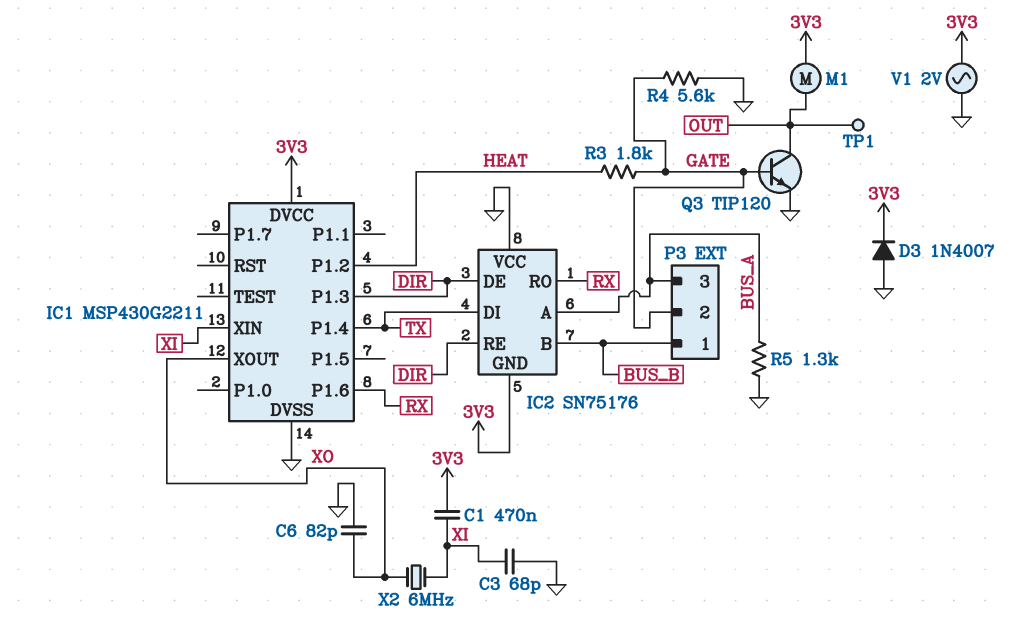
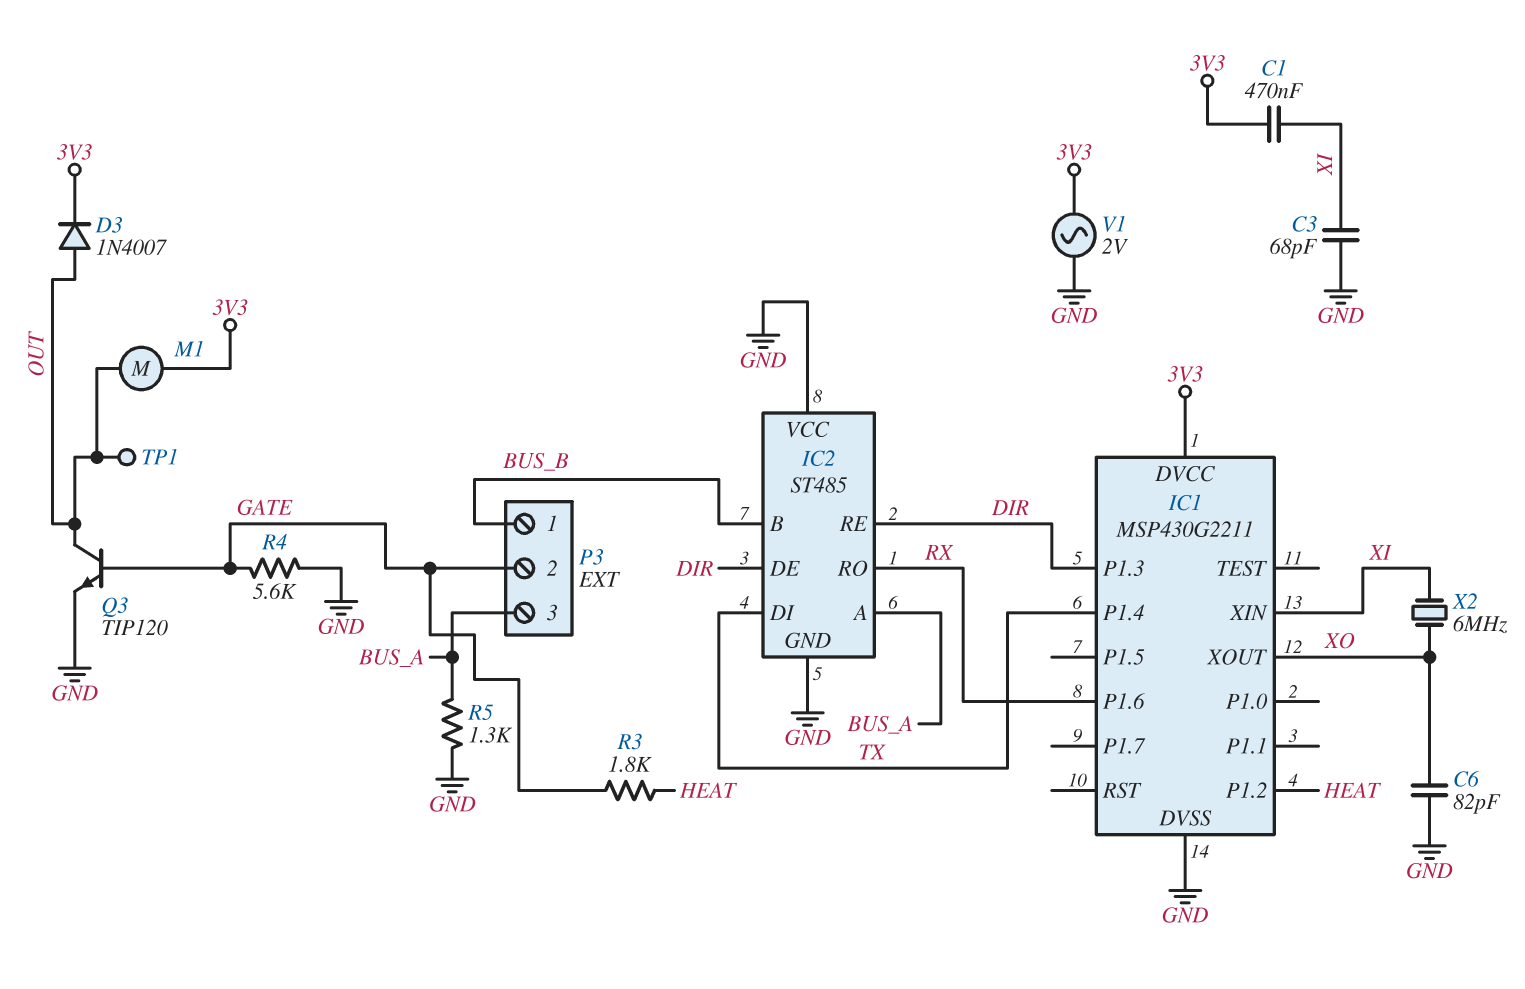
D3: diode 1N4007 (A GND, K 3V3) -> diode 1N4007 (A OUT, K 3V3)
IC2: SN75176 -> ST485
IC2 pin GND: 3V3 -> GND

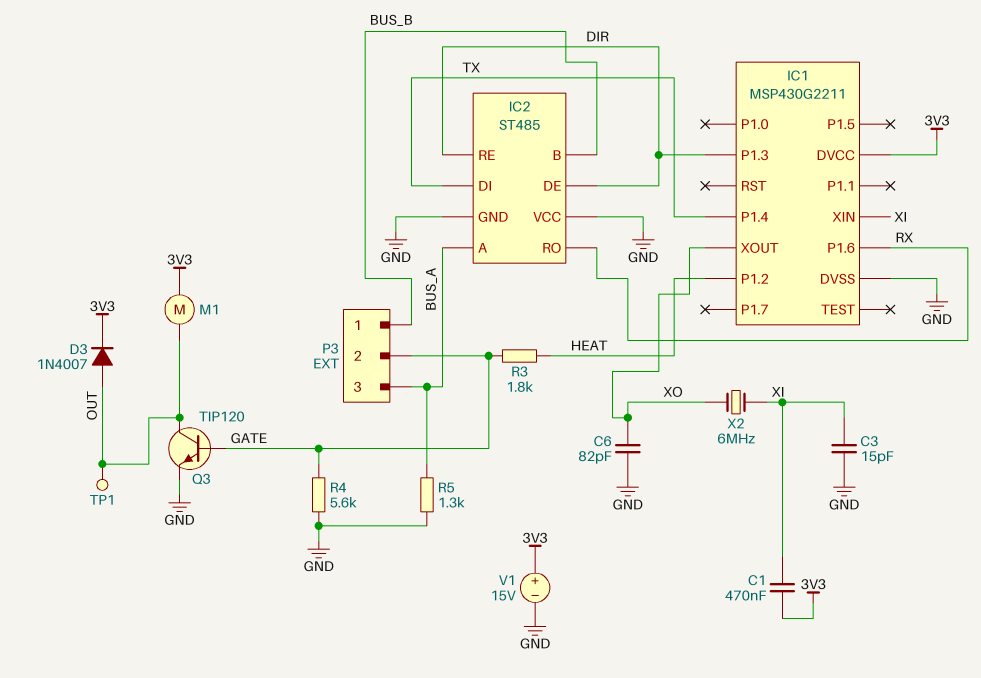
C3: 68pF (GND, XI) -> 15pF (GND, XI)
V1: AC 2V (3V3, GND) -> 15V (plus 3V3, minus GND)

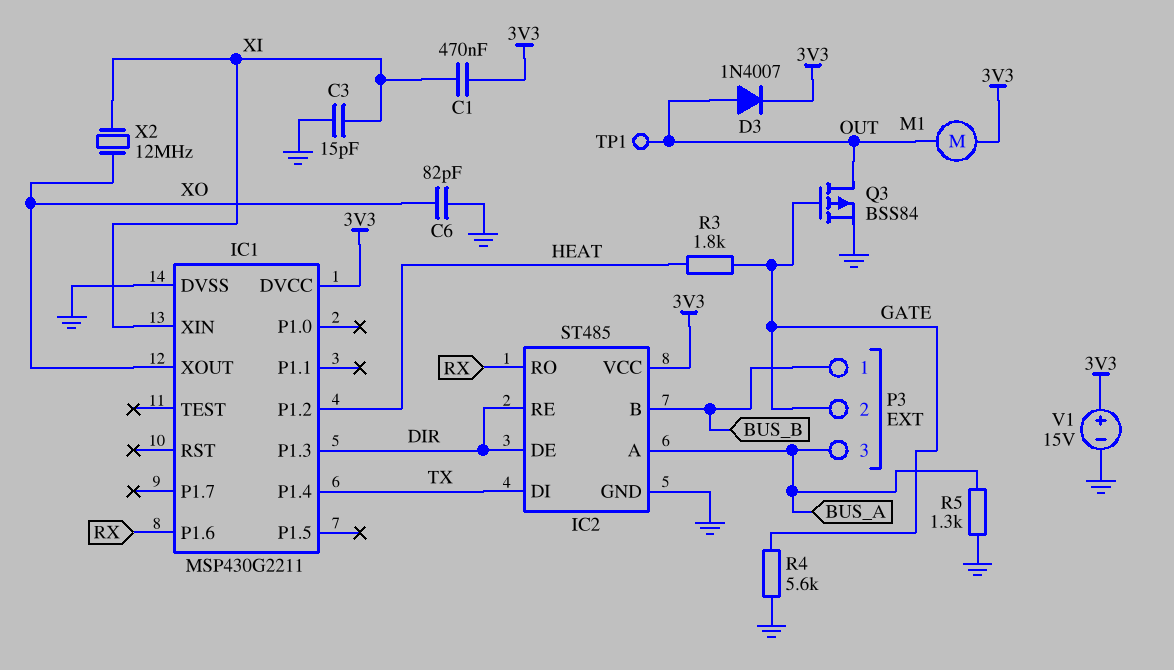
IC2 pin VCC: GND -> 3V3
Q3: NPN TIP120 (B GATE, C OUT, E GND) -> PMOS BSS84 (G GATE, D OUT, S GND)
X2: 6MHz (XI, XO) -> 12MHz (XI, XO)

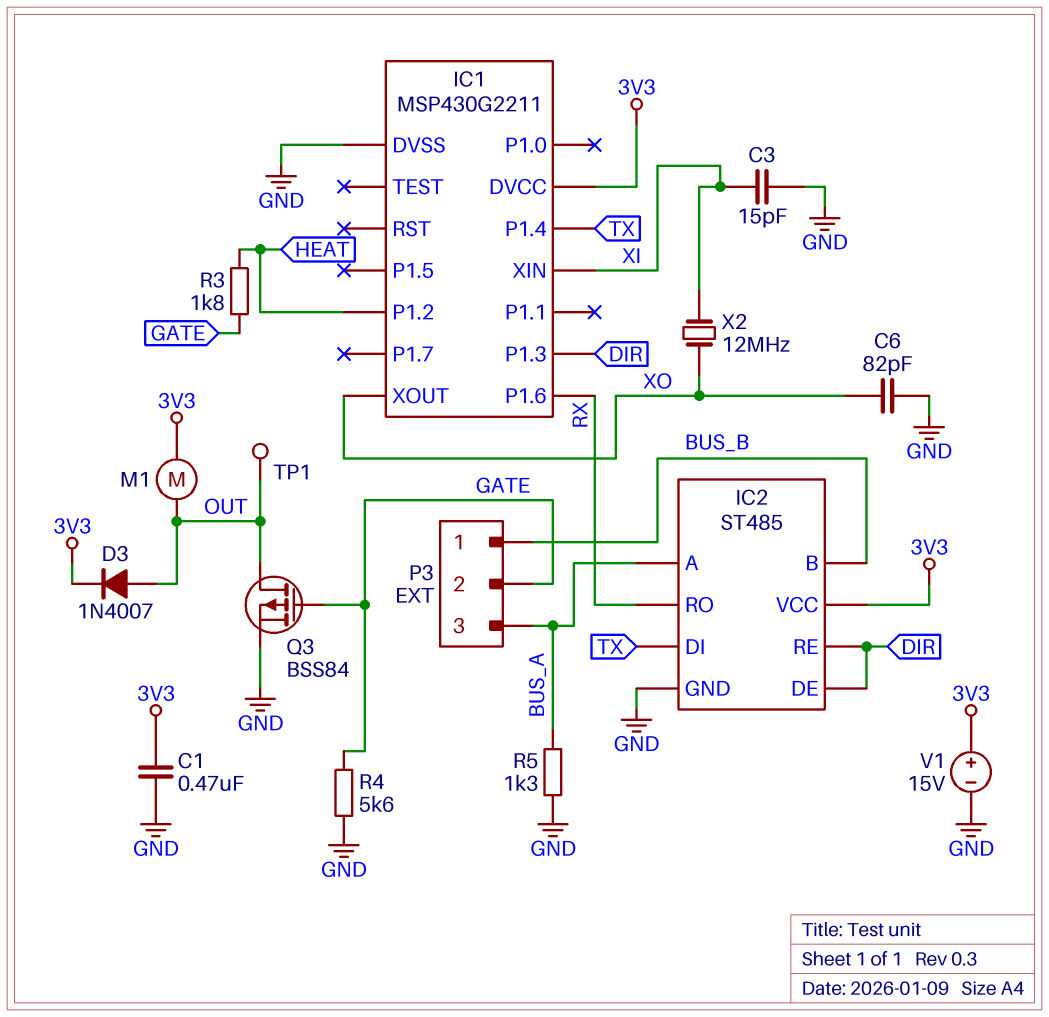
C1: 470nF (3V3, XI) -> 470nF (3V3, GND)

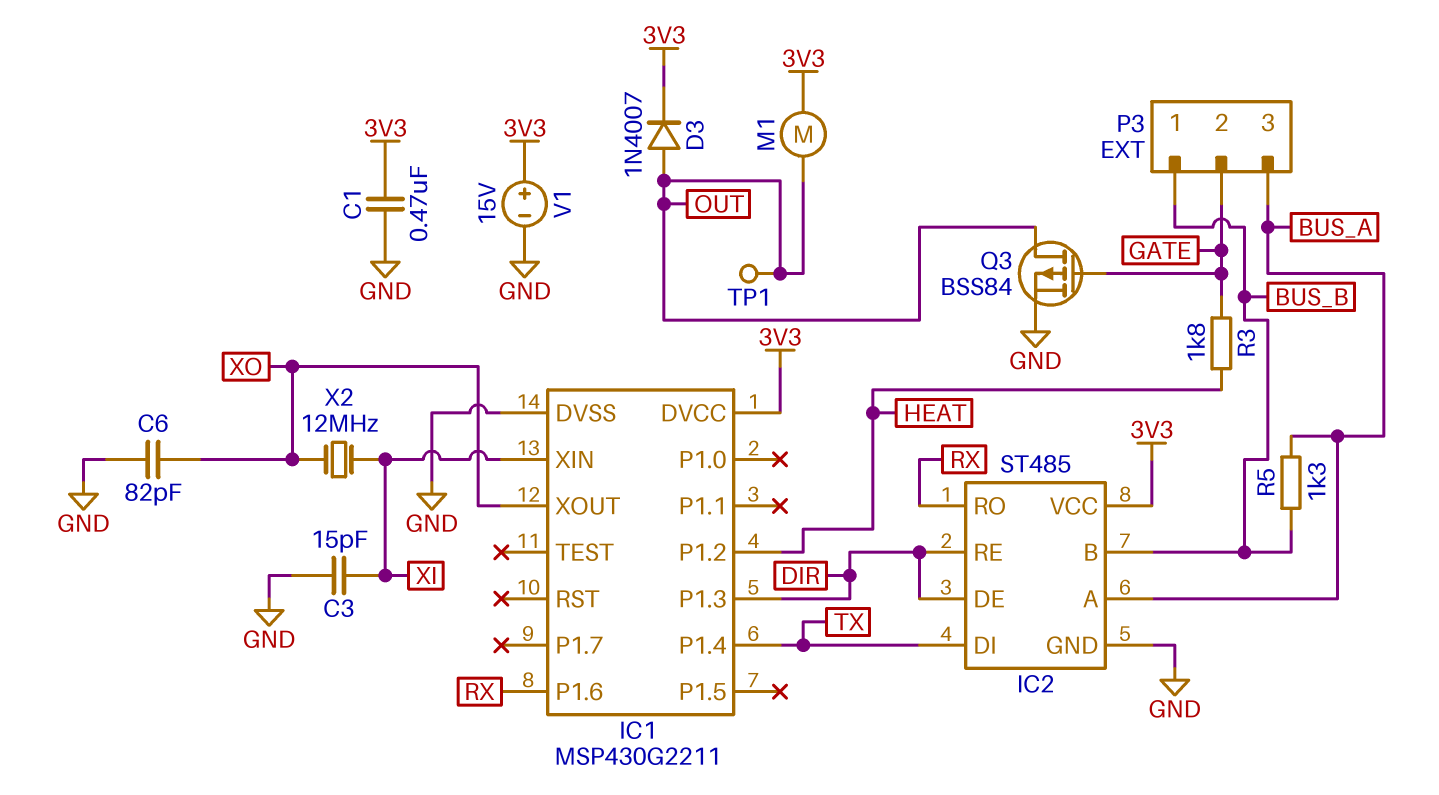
R4: 5.6k (GATE, GND) -> none
R5: 1.3k (BUS_A, GND) -> 1.3k (BUS_A, BUS_B)

